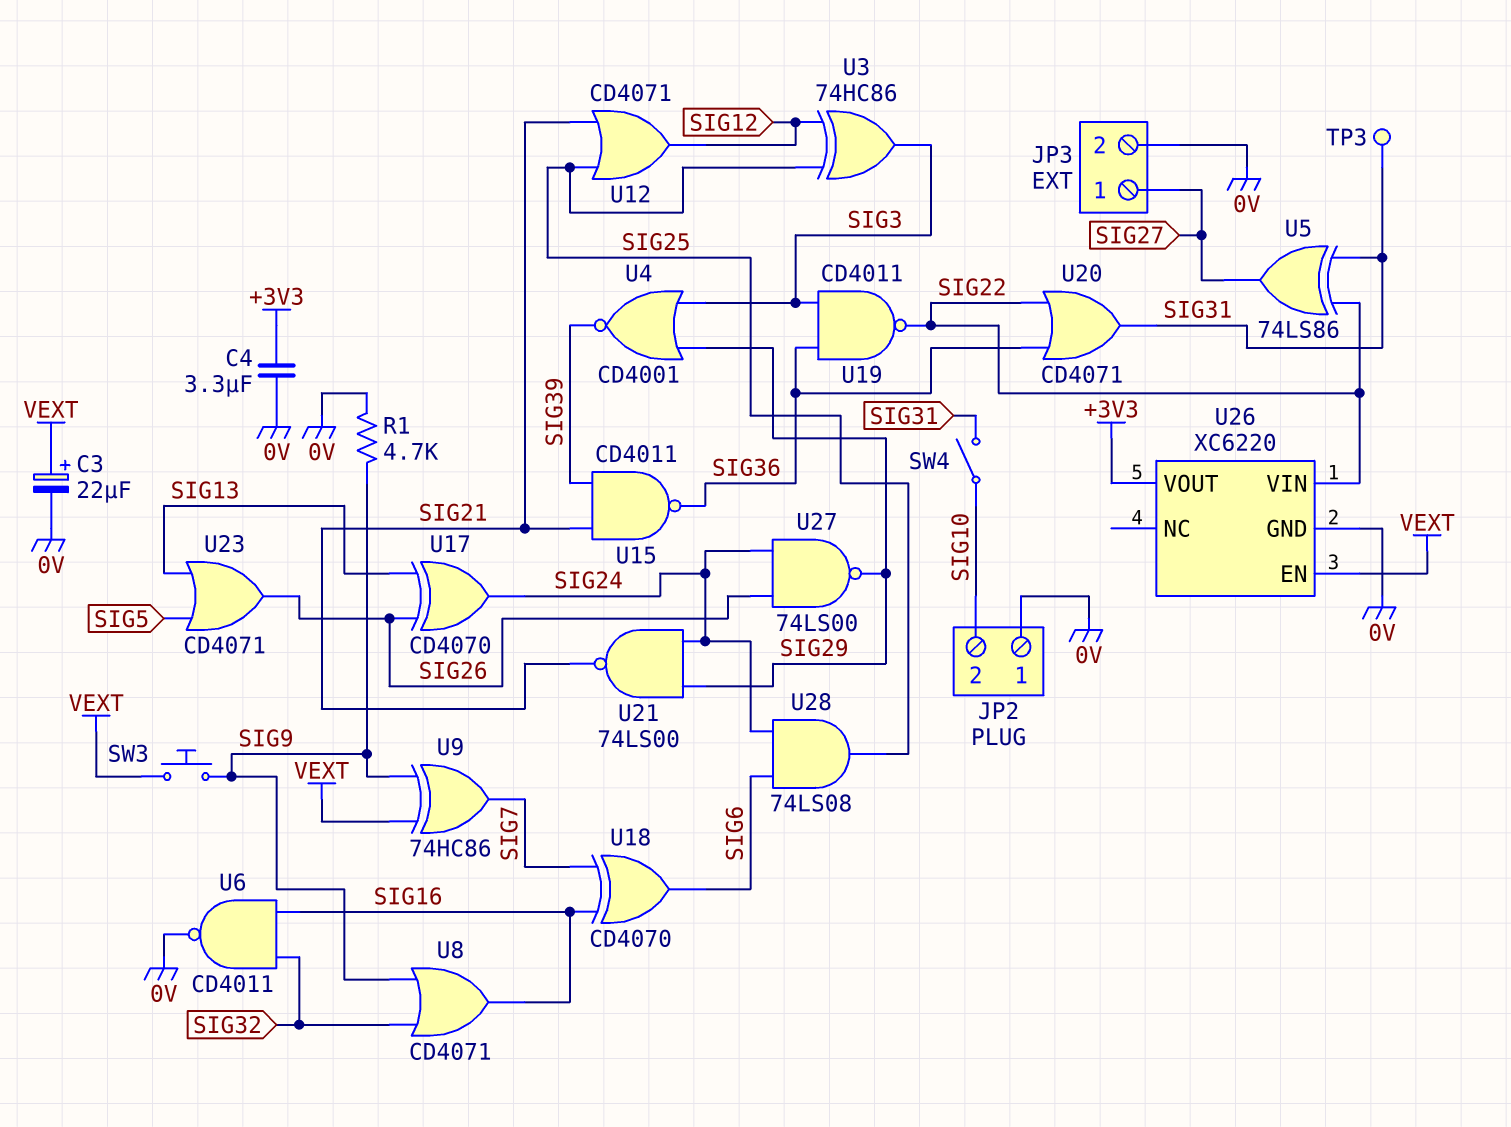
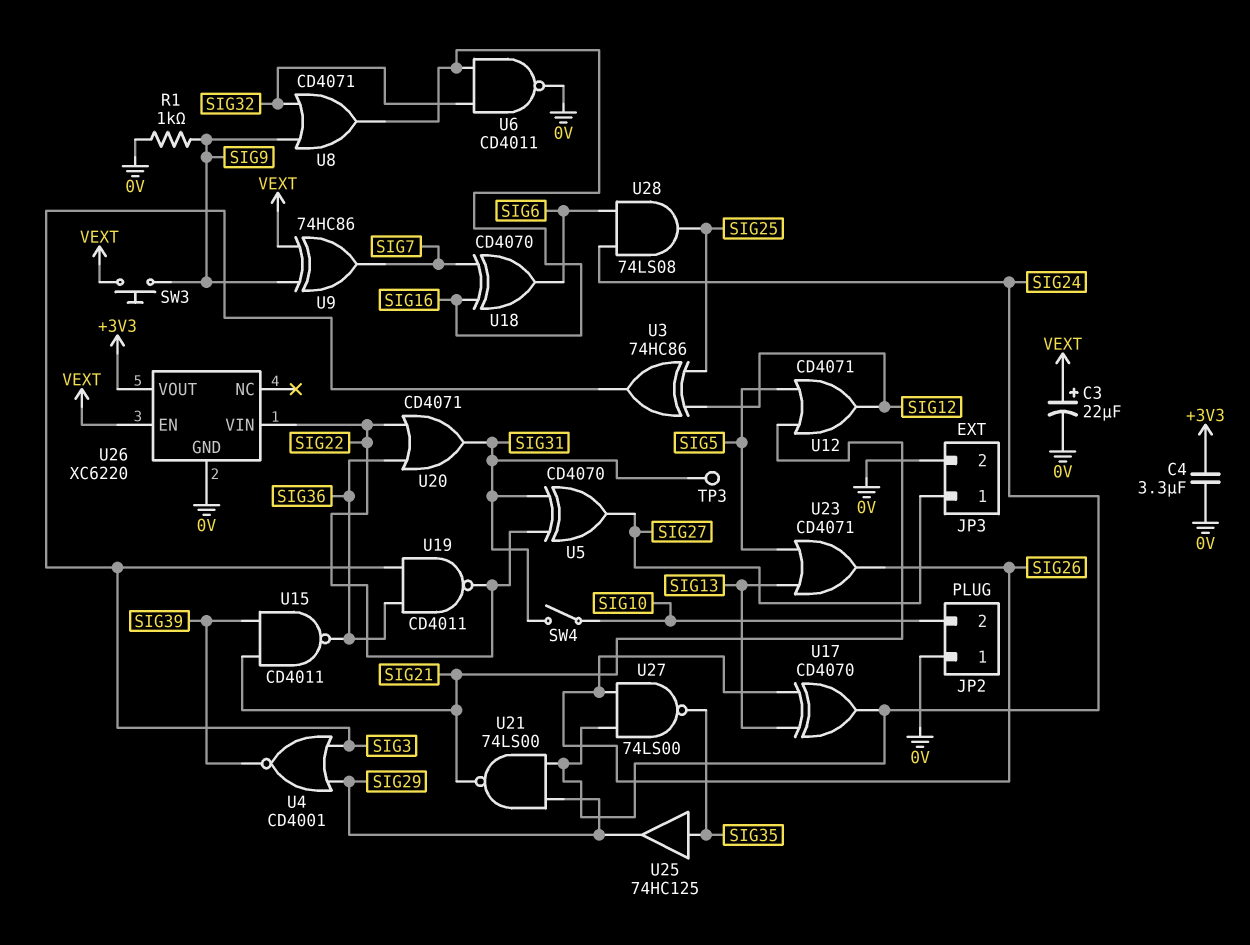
R1: 4.7k (0V, SIG9) -> 1k (0V, SIG9)
U5: XOR 74LS86 (in SIG22, in SIG31, out SIG27) -> XOR CD4070 (in SIG22, in SIG31, out SIG27)
U12: OR CD4071 (in SIG21, in SIG25, out SIG12) -> OR CD4071 (in SIG5, in SIG21, out SIG12)
U25: none -> buffer 74HC125 (in SIG35, out SIG29)
U27: NAND 74LS00 (in SIG24, in SIG26, out SIG29) -> NAND 74LS00 (in SIG24, in SIG26, out SIG35)

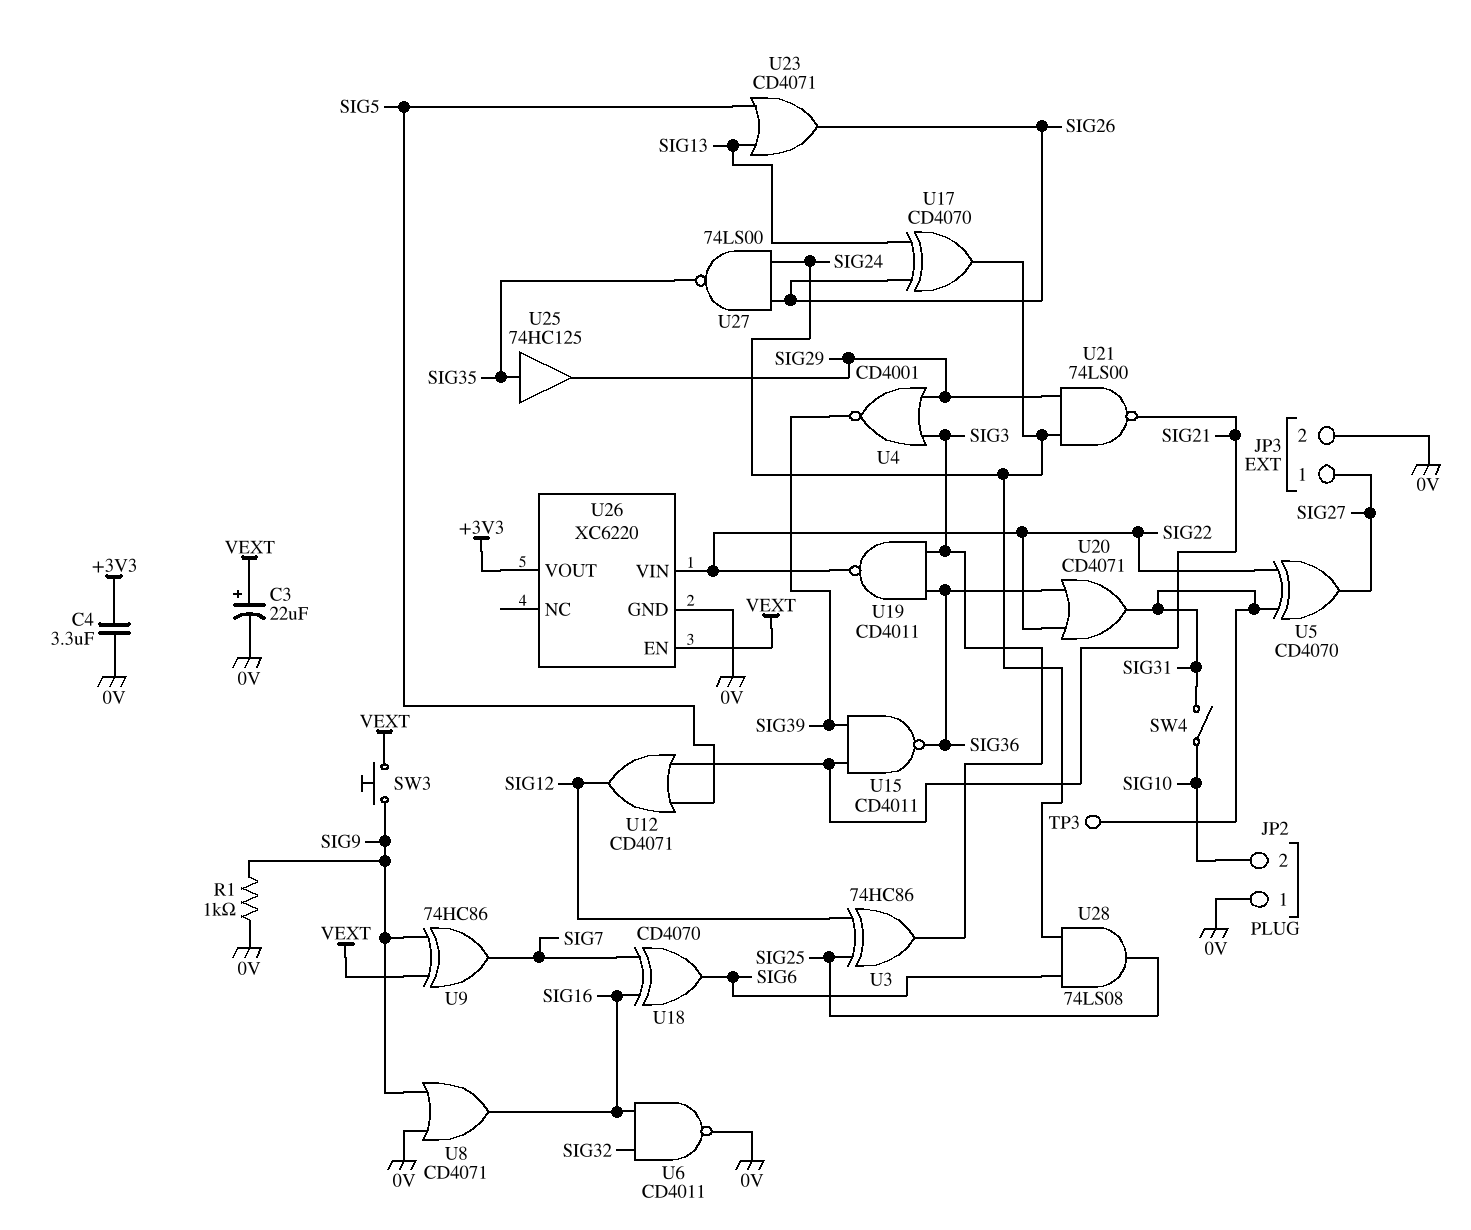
U8: OR CD4071 (in SIG9, in SIG32, out SIG16) -> OR CD4071 (in 0V, in SIG9, out SIG16)

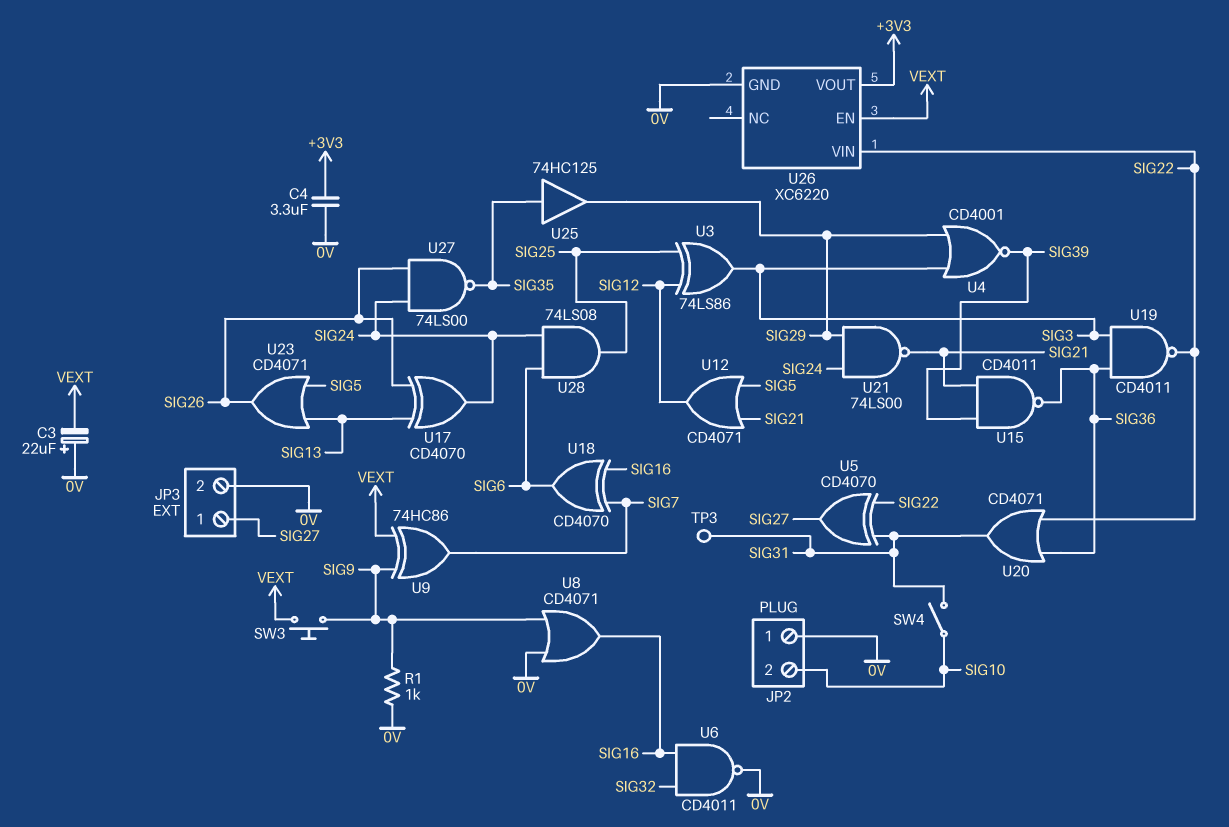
C3: 22uF (plus VEXT, minus 0V) -> 22uF (plus 0V, minus VEXT)
U3: XOR 74HC86 (in SIG12, in SIG25, out SIG3) -> XOR 74LS86 (in SIG12, in SIG25, out SIG3)

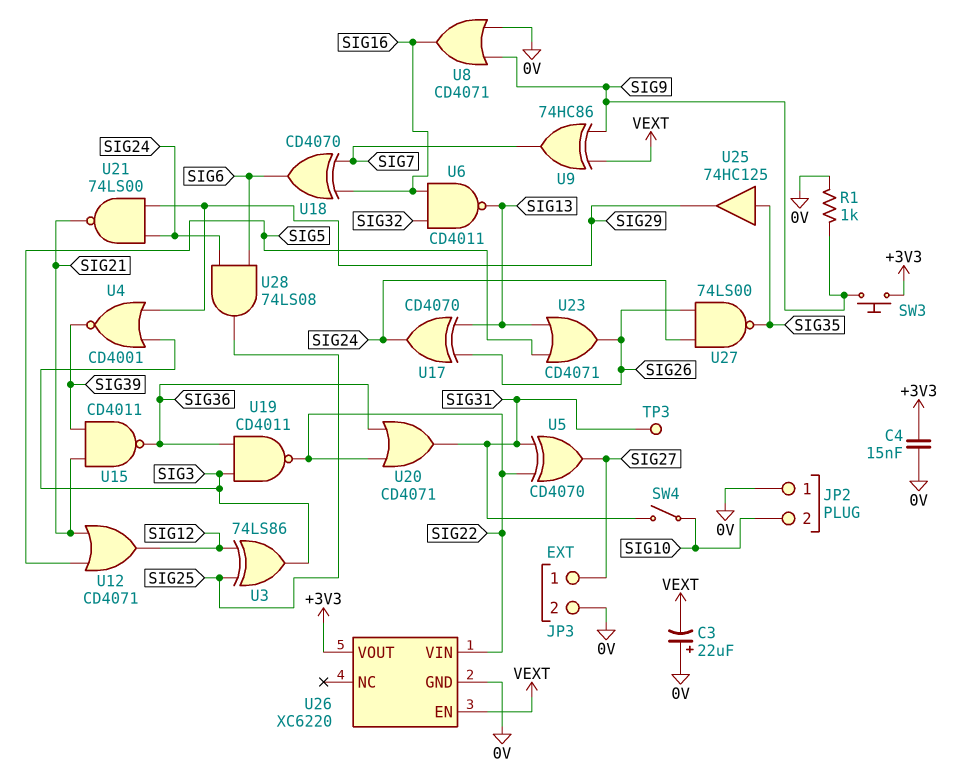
C4: 3.3uF (+3V3, 0V) -> 15nF (+3V3, 0V)
SW3: button (SIG9, VEXT) -> button (+3V3, SIG9)
U6: NAND CD4011 (in SIG16, in SIG32, out 0V) -> NAND CD4011 (in SIG16, in SIG32, out SIG13)

